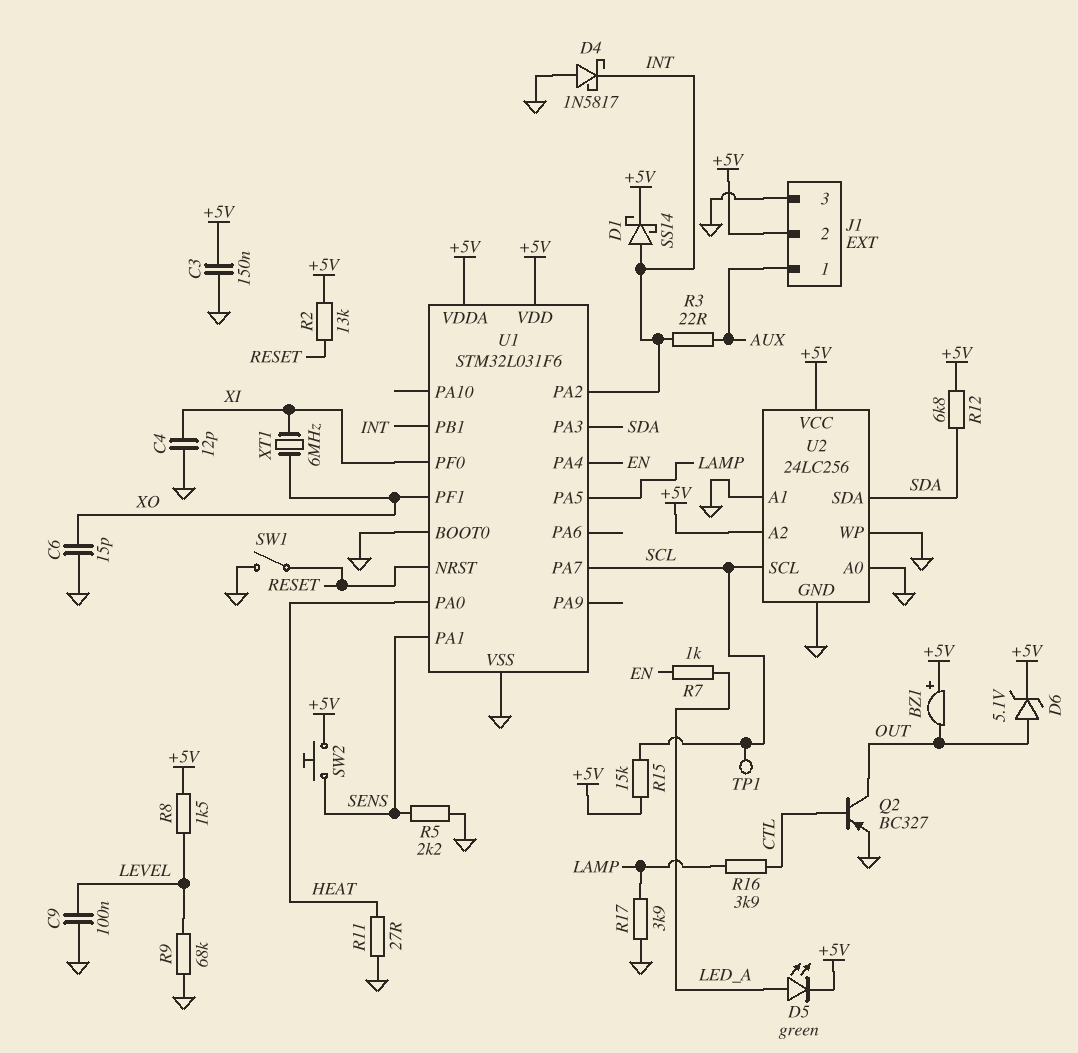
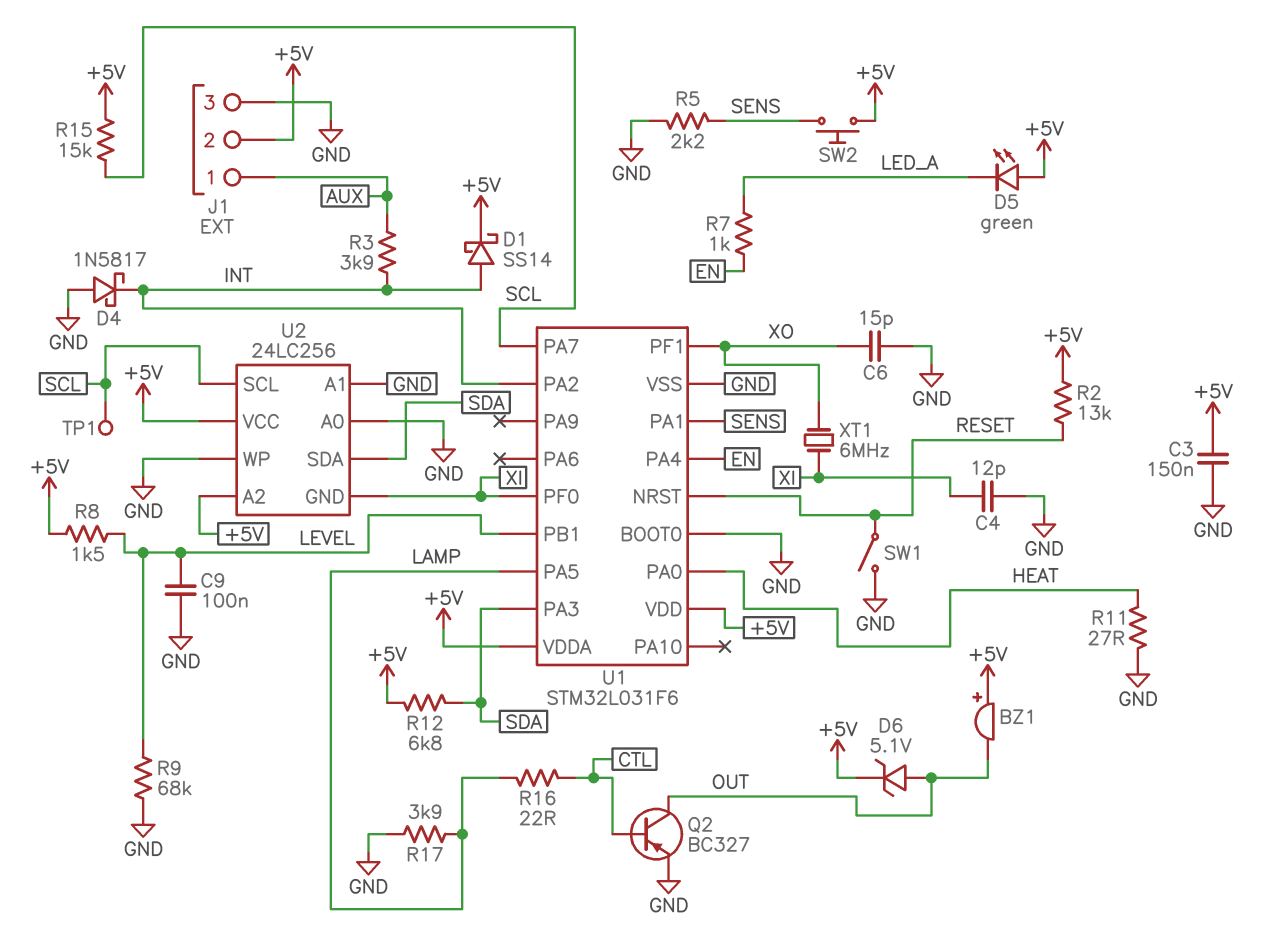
D5: LED green (A LED_A, K +5V) -> LED green (A +5V, K LED_A)
R3: 22 (AUX, INT) -> 3.9k (AUX, INT)
R16: 3.9k (CTL, LAMP) -> 22 (CTL, LAMP)
U1 pin PB1: INT -> LEVEL
U2 pin GND: GND -> XI

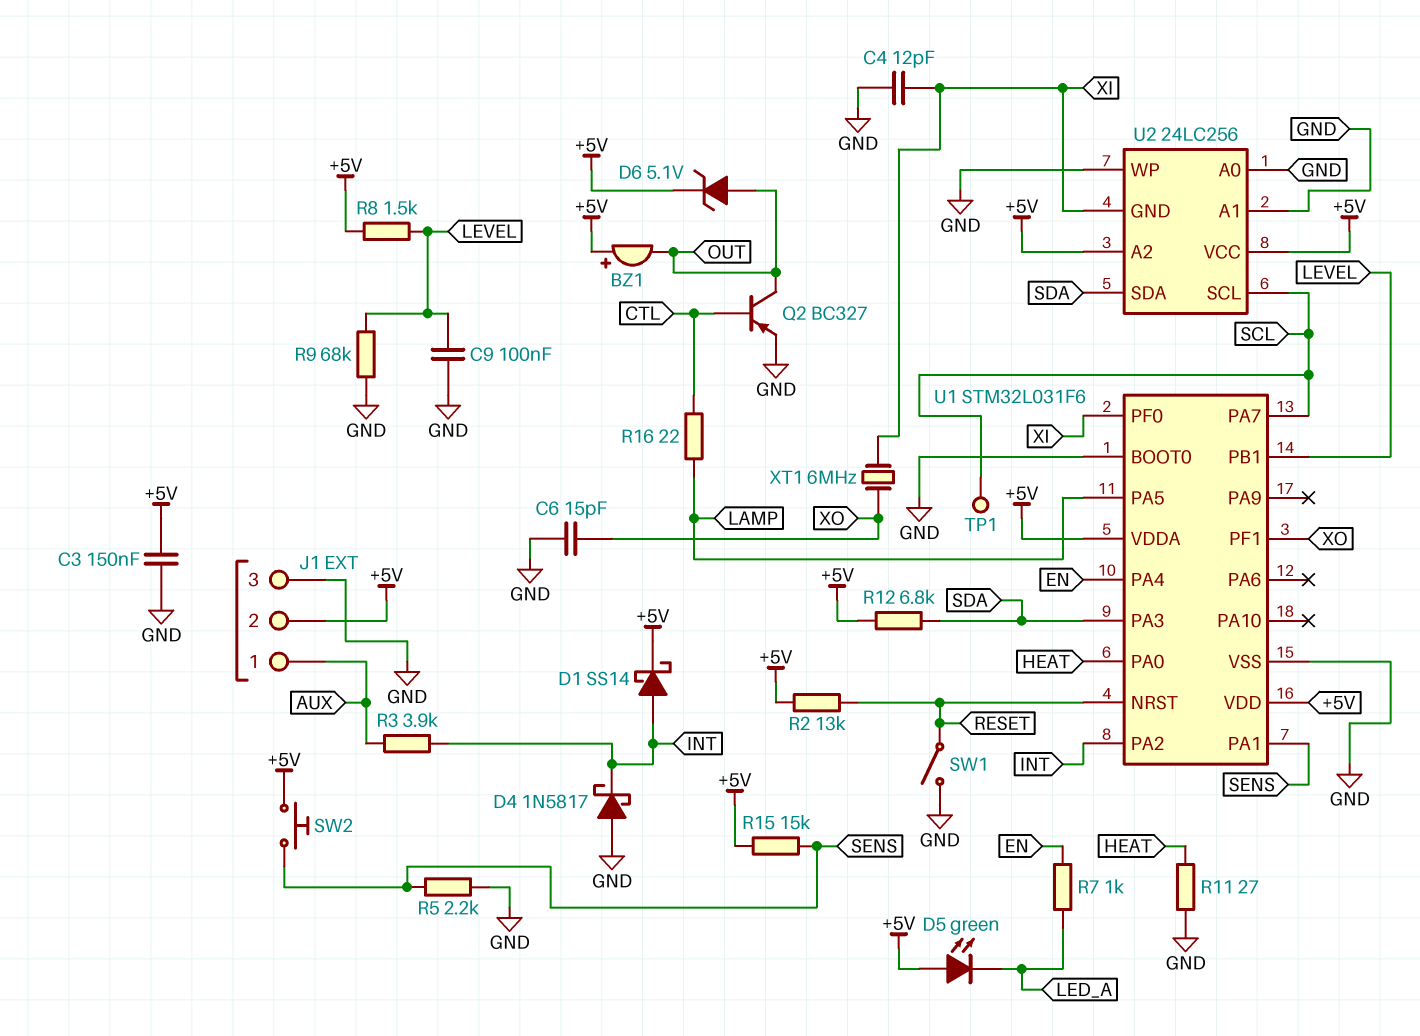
R15: 15k (+5V, SCL) -> 15k (+5V, SENS)
R17: 3.9k (GND, LAMP) -> none

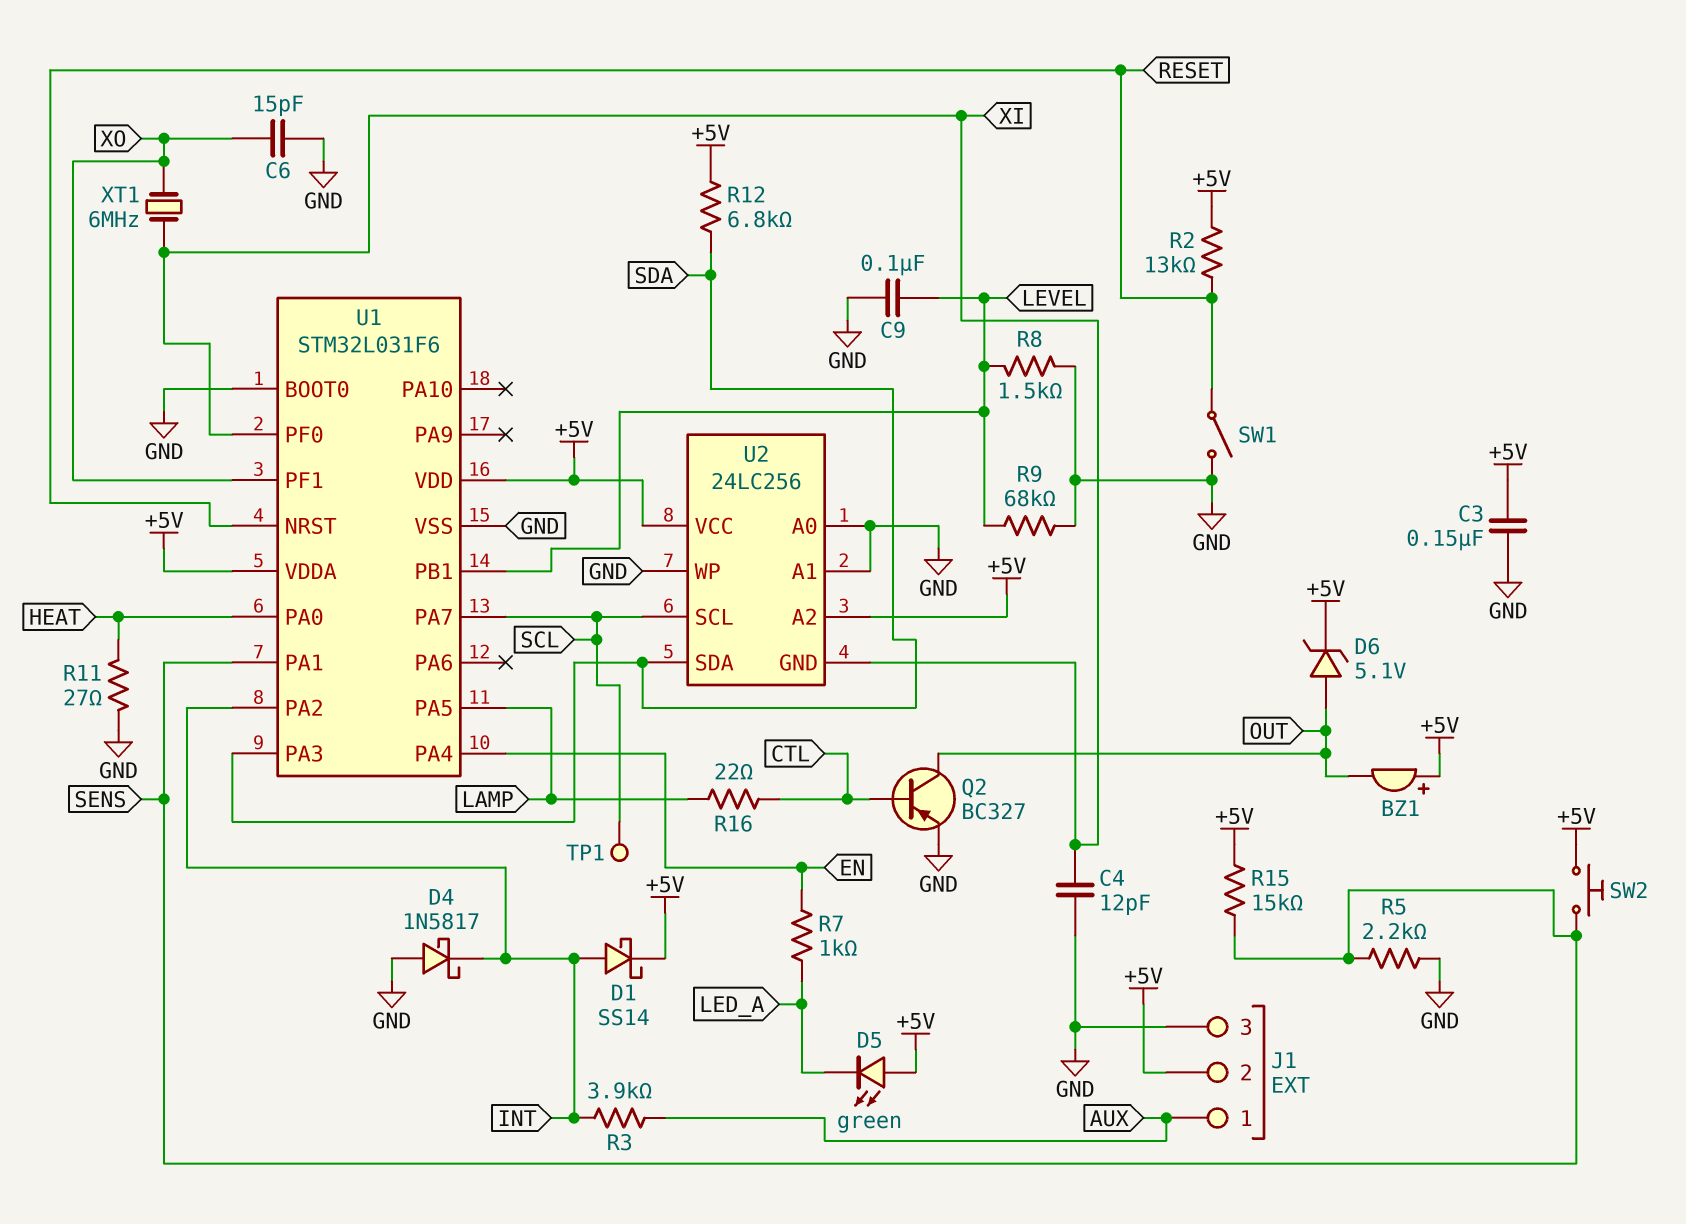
R8: 1.5k (+5V, LEVEL) -> 1.5k (GND, LEVEL)

